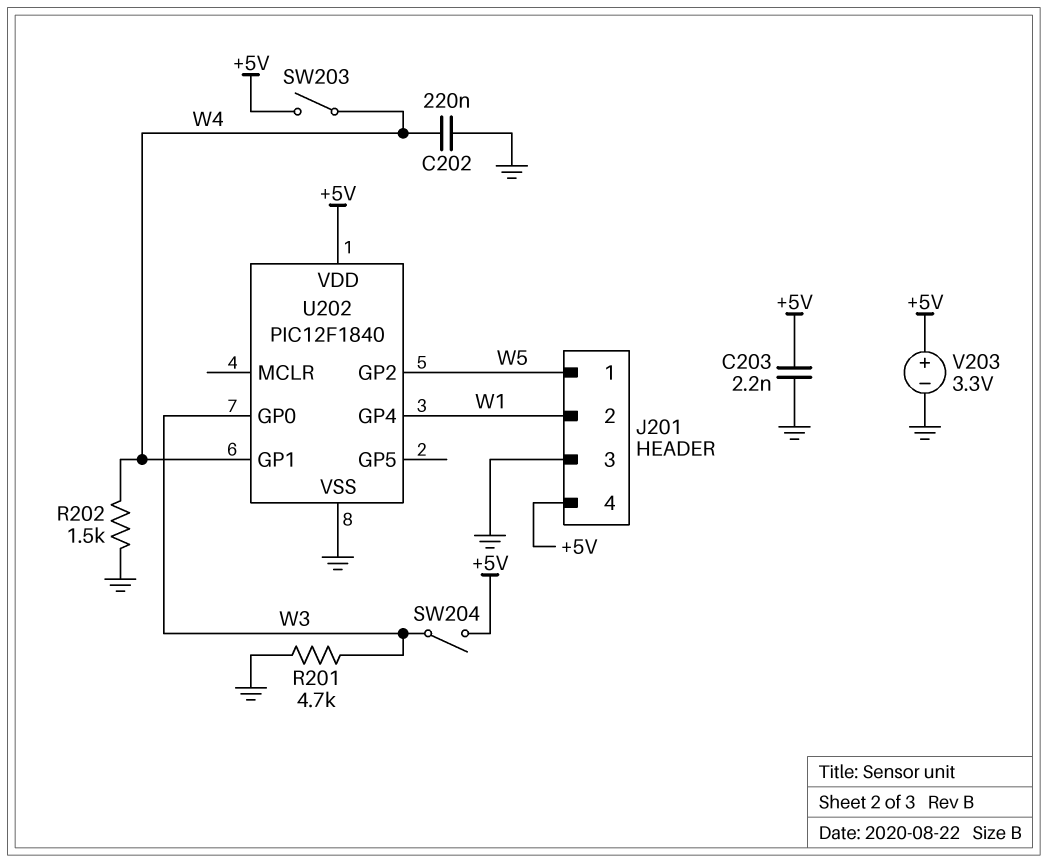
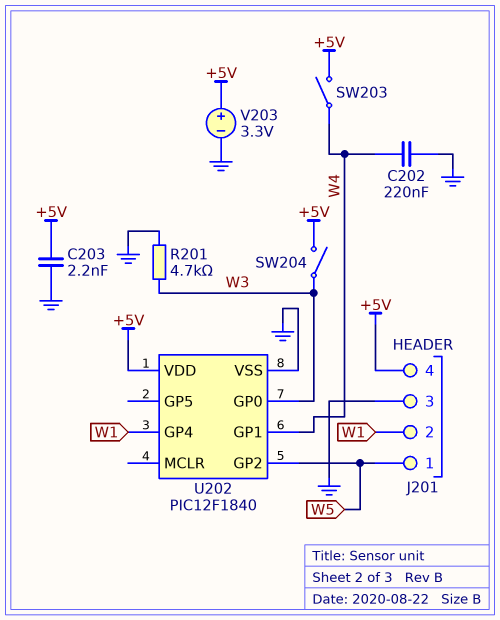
R202: 1.5k (GND, W4) -> none

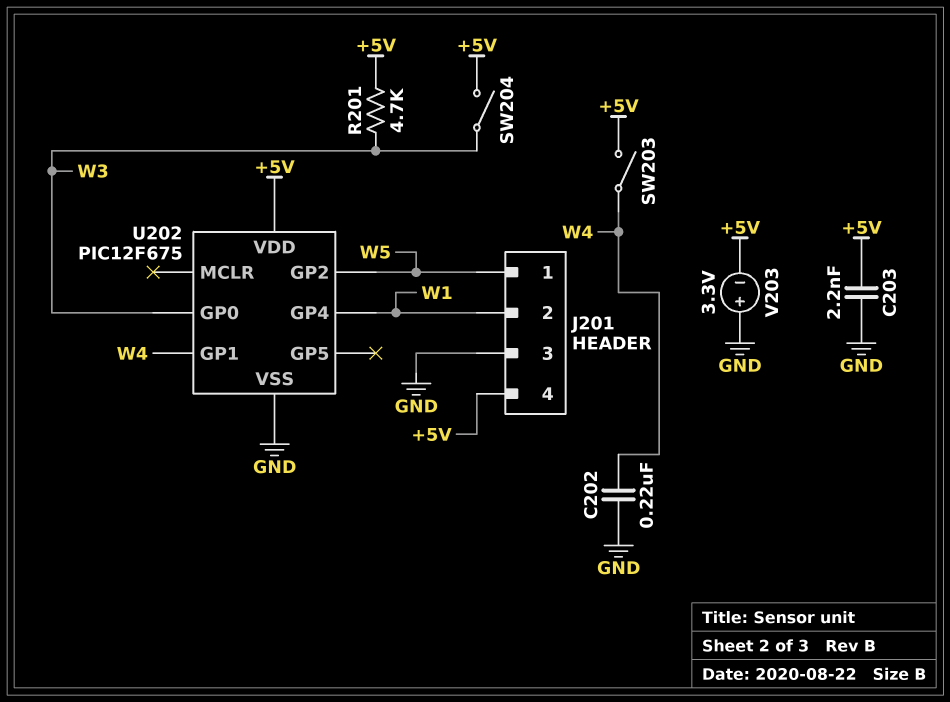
R201: 4.7k (GND, W3) -> 4.7k (+5V, W3)
U202: PIC12F1840 -> PIC12F675
V203: 3.3V (plus +5V, minus GND) -> 3.3V (plus GND, minus +5V)

